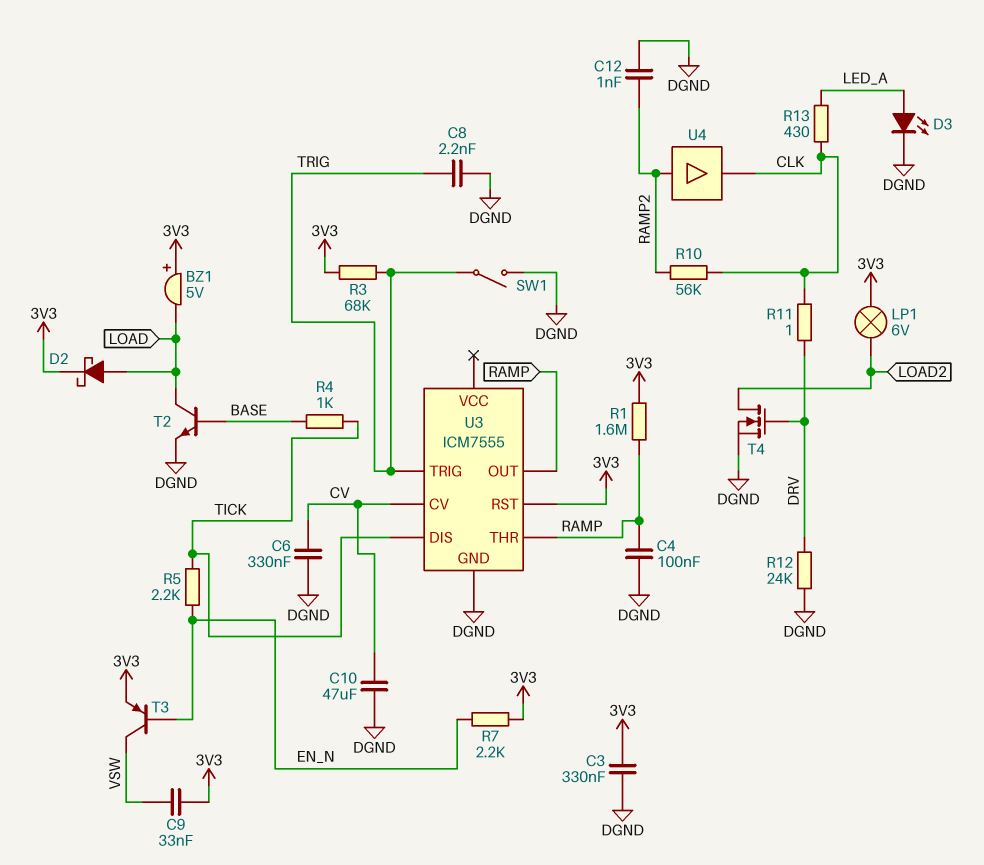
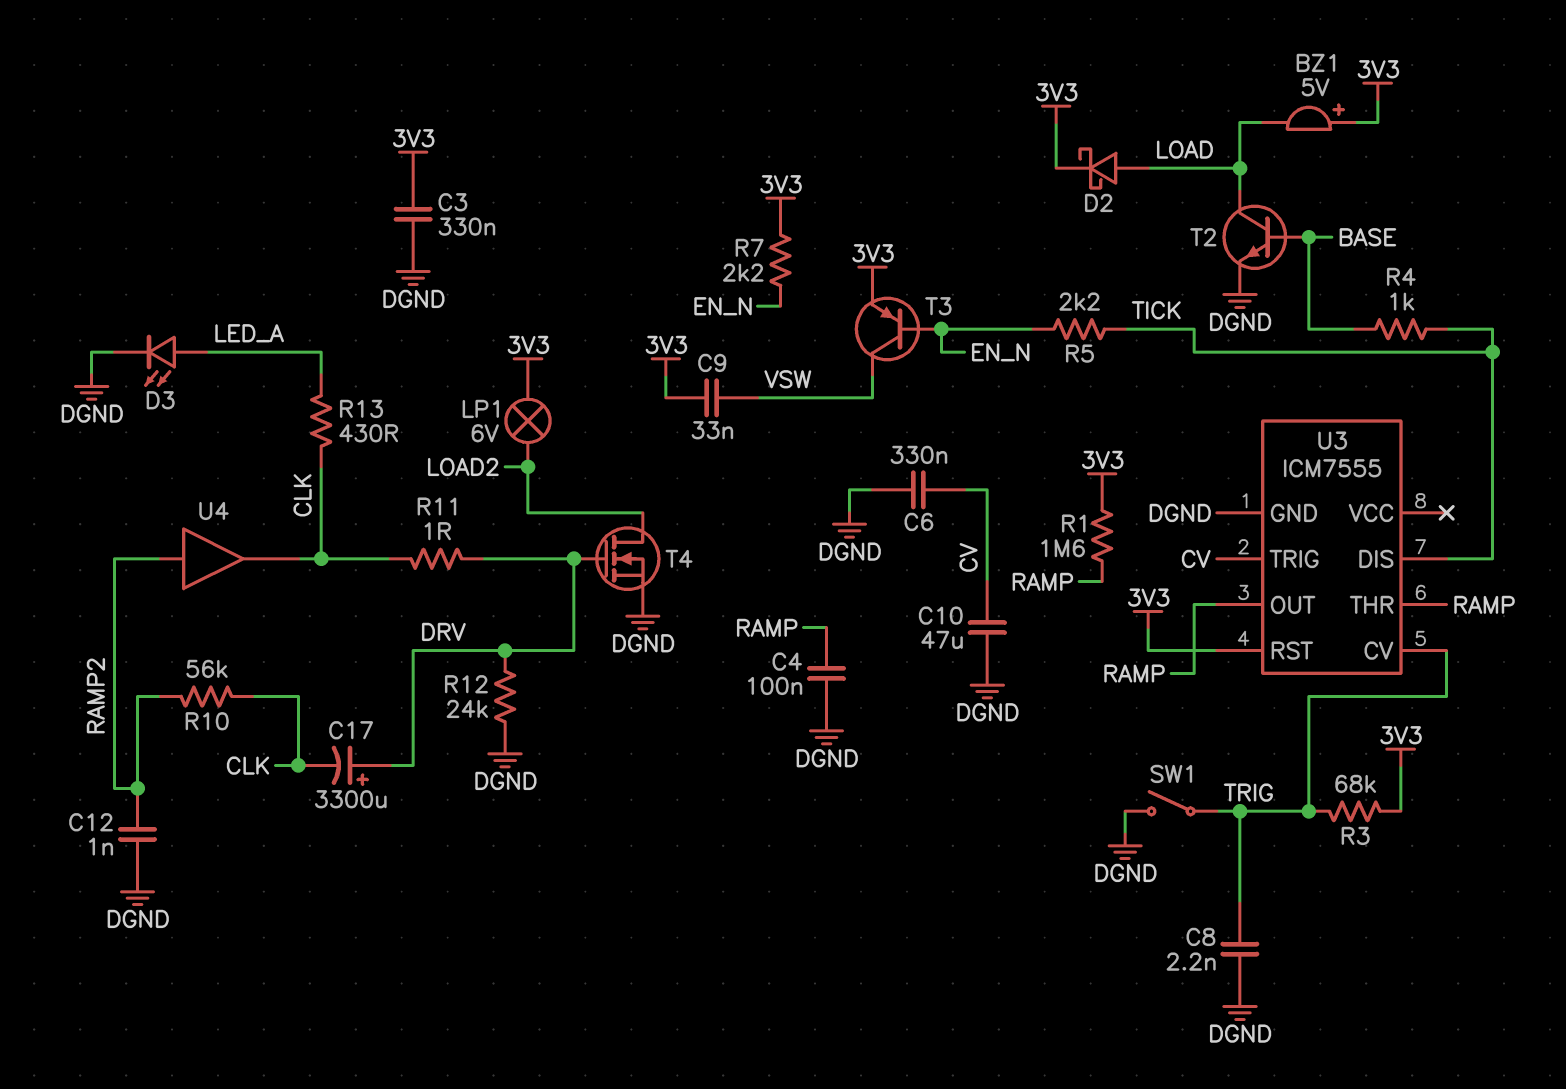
C17: none -> 3300uF (plus DRV, minus CLK)
U3 pin CV: CV -> TRIG
U3 pin TRIG: TRIG -> CV

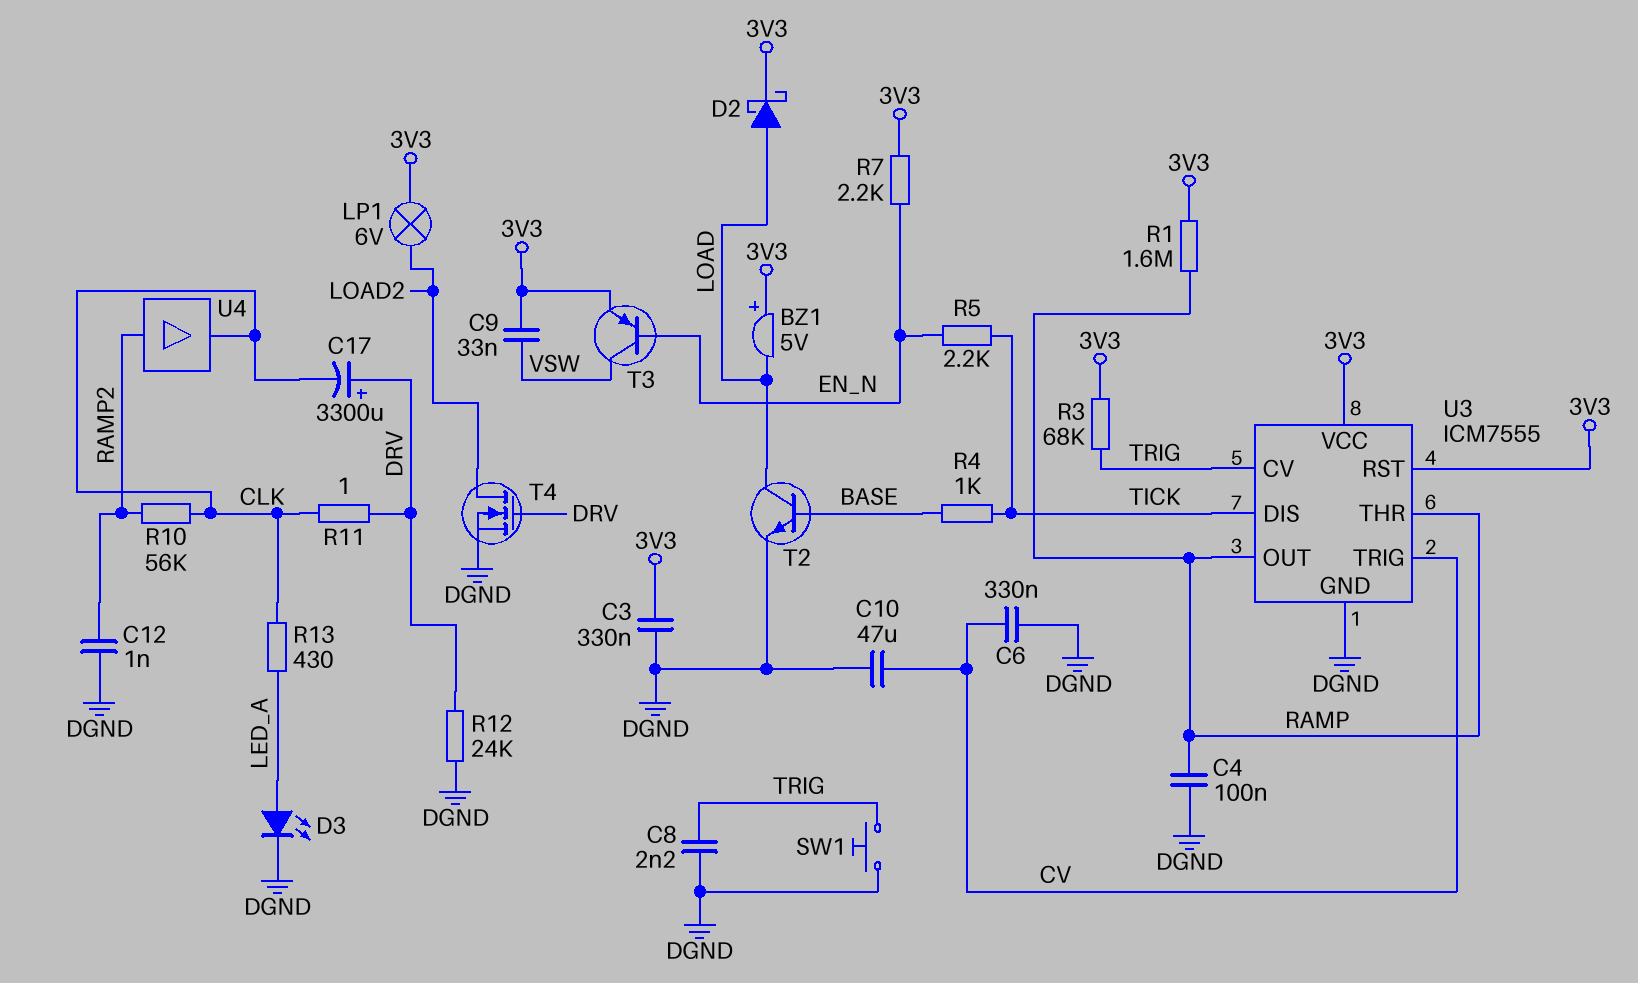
SW1: switch (DGND, TRIG) -> button (DGND, TRIG)
U3 pin VCC: none -> 3V3

